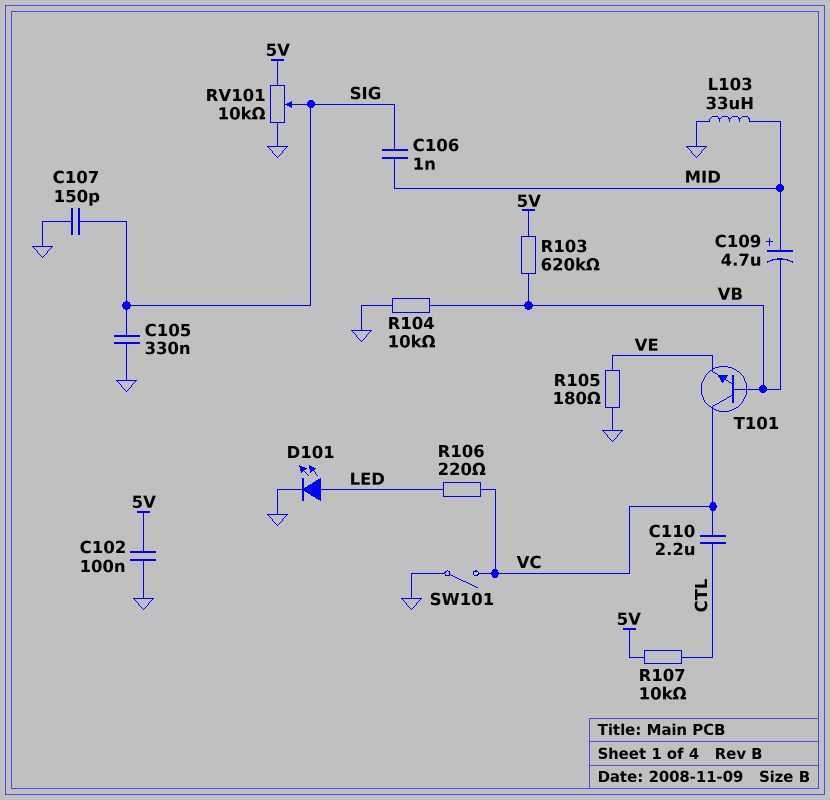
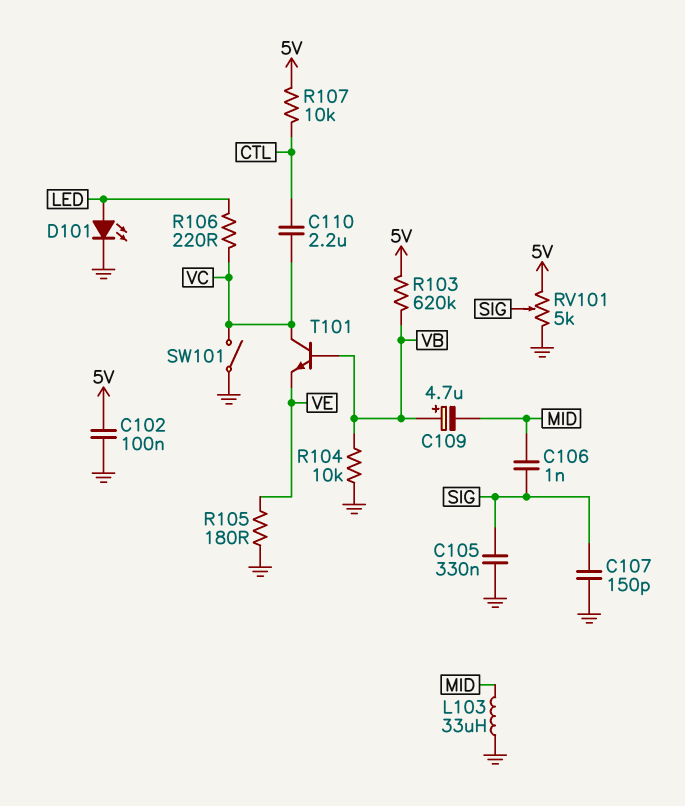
C109: 4.7uF (plus MID, minus VB) -> 4.7uF (plus VB, minus MID)
RV101: 10k (5V, GND, wiper SIG) -> 5k (5V, GND, wiper SIG)

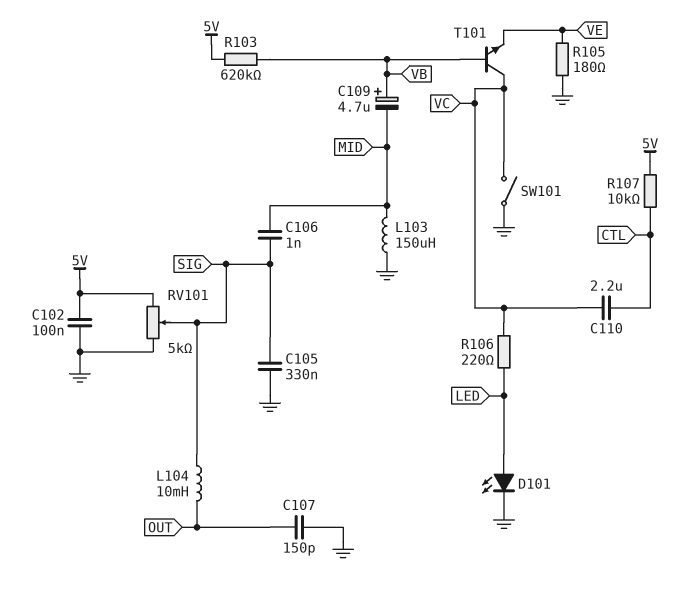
C107: 150pF (GND, SIG) -> 150pF (GND, OUT)
L103: 33uH (GND, MID) -> 150uH (GND, MID)
L104: none -> 10mH (OUT, SIG)
R104: 10k (GND, VB) -> none

